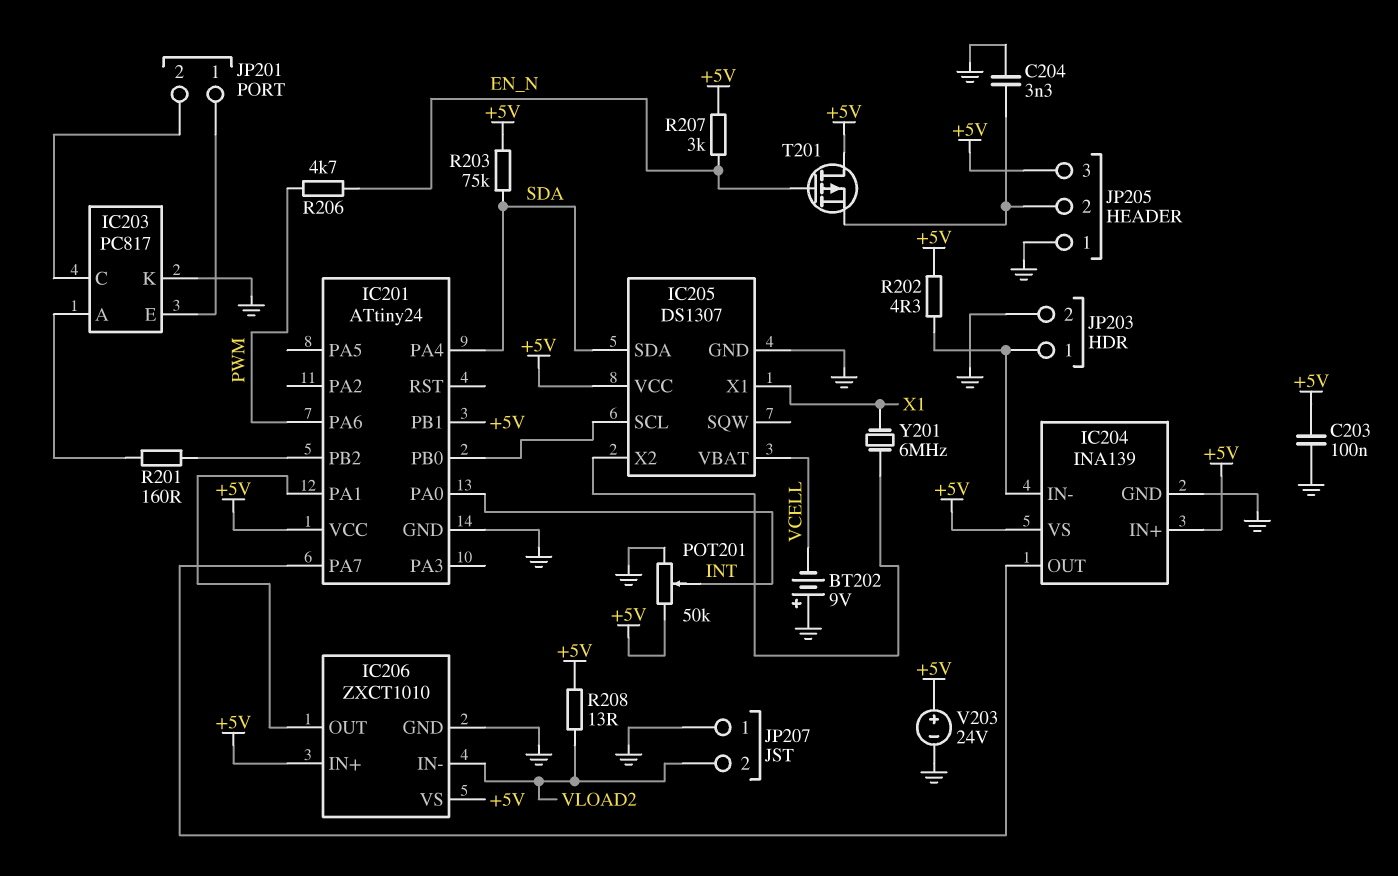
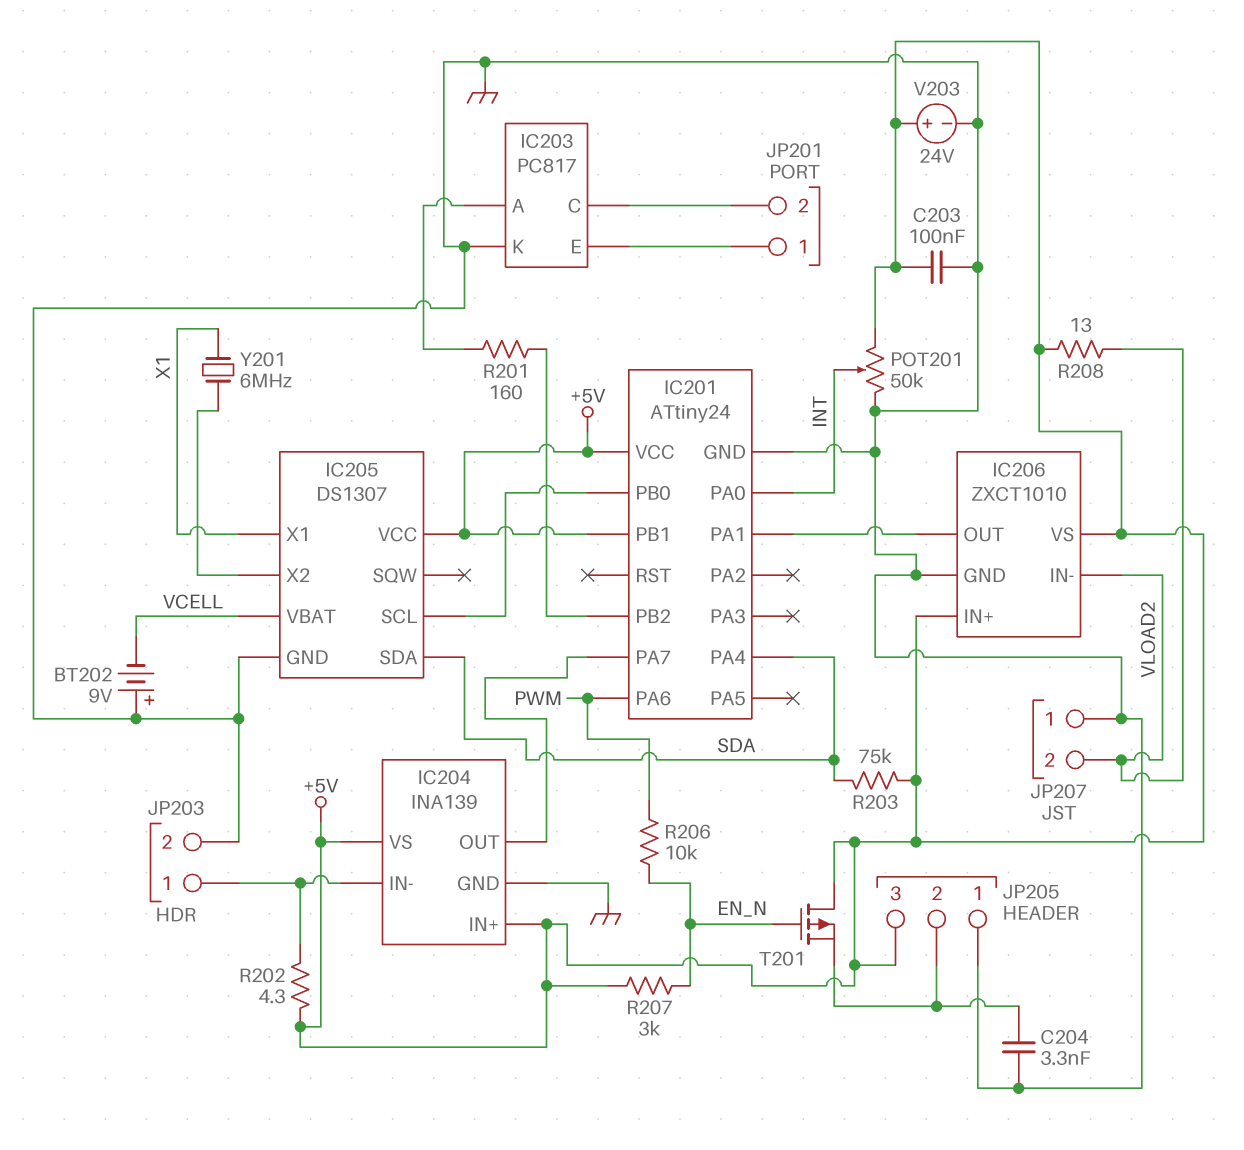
R206: 4.7k (EN_N, PWM) -> 10k (EN_N, PWM)

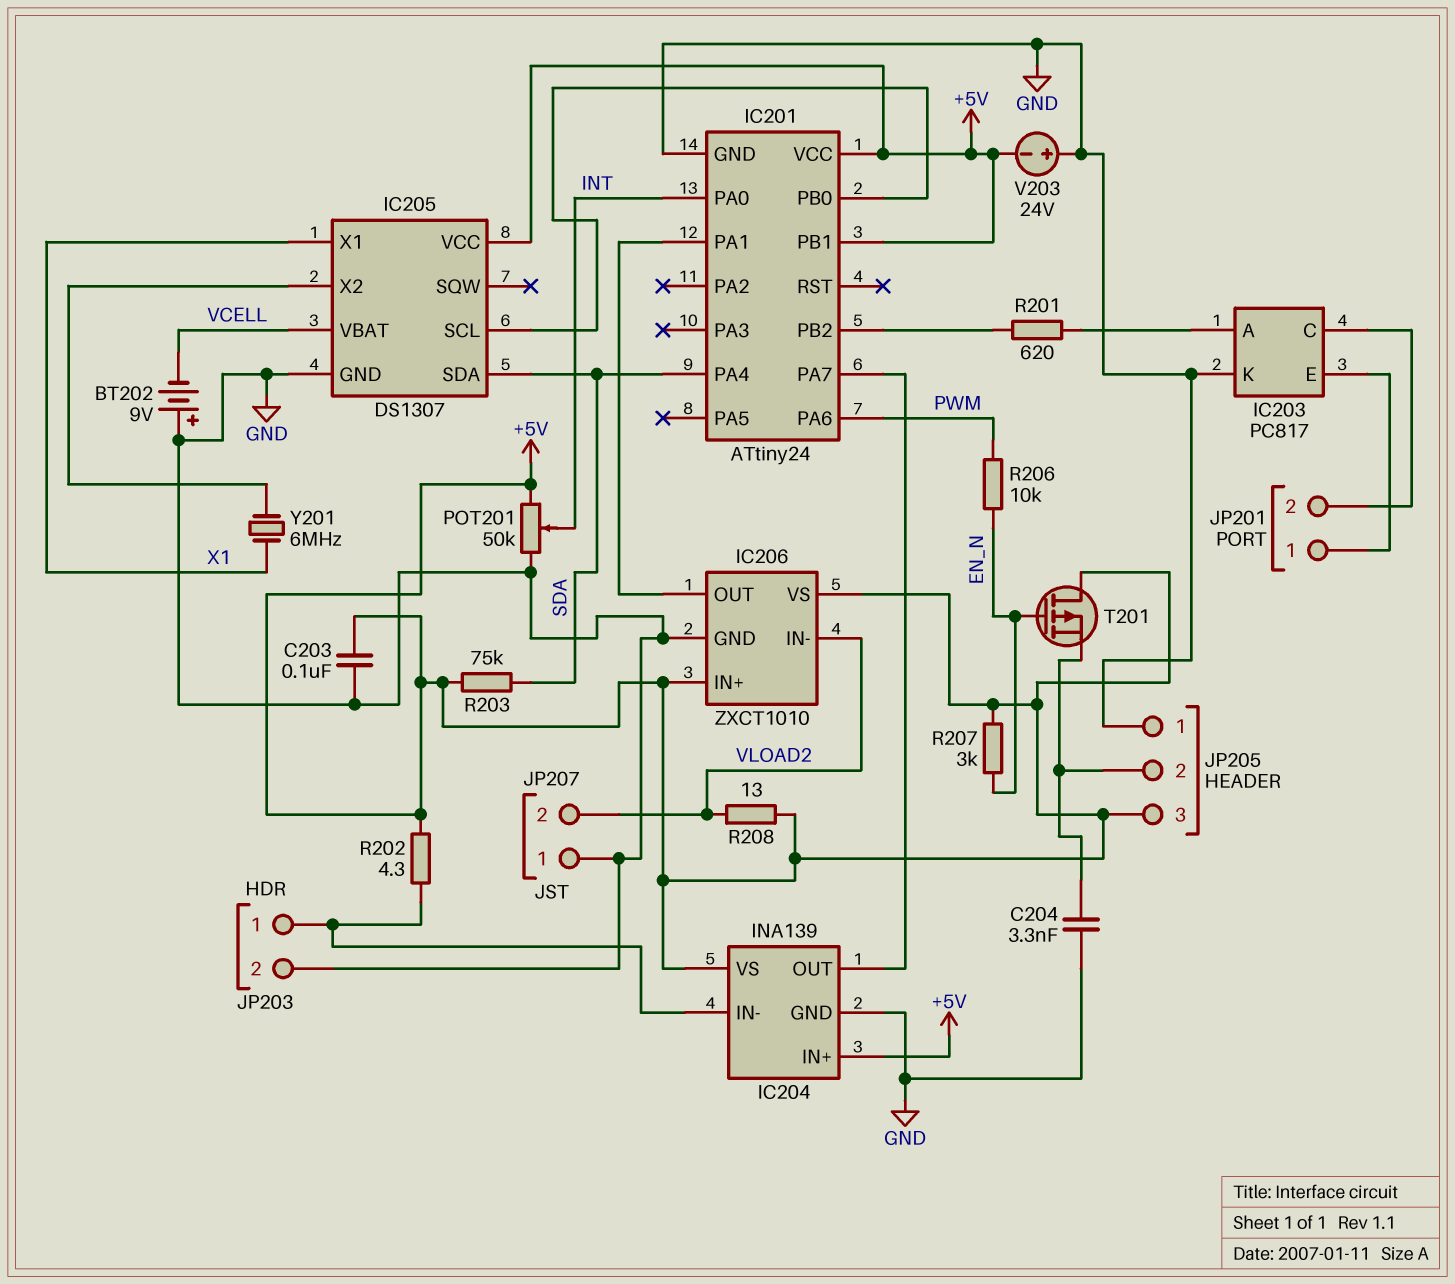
R201: 160 (IC201/PB2, IC203/A) -> 620 (IC201/PB2, IC203/A)
V203: 24V (plus +5V, minus GND) -> 24V (plus GND, minus +5V)

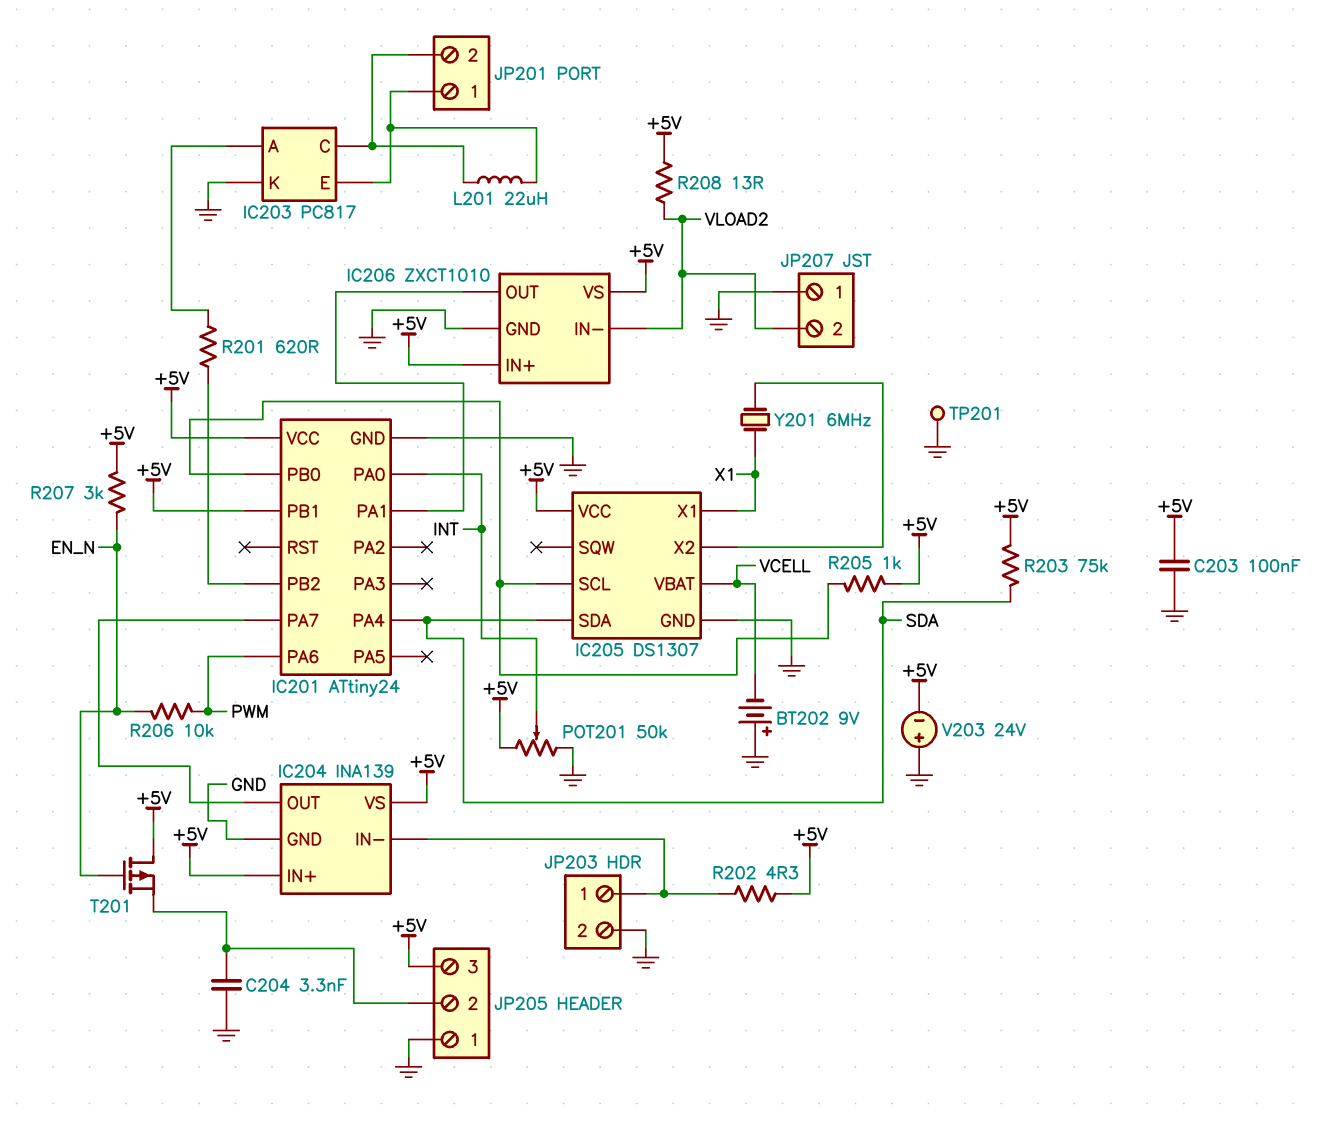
L201: none -> 22uH (IC203/C, IC203/E)
R205: none -> 1k (+5V, IC201/PB0)
TP201: none -> test point (GND)

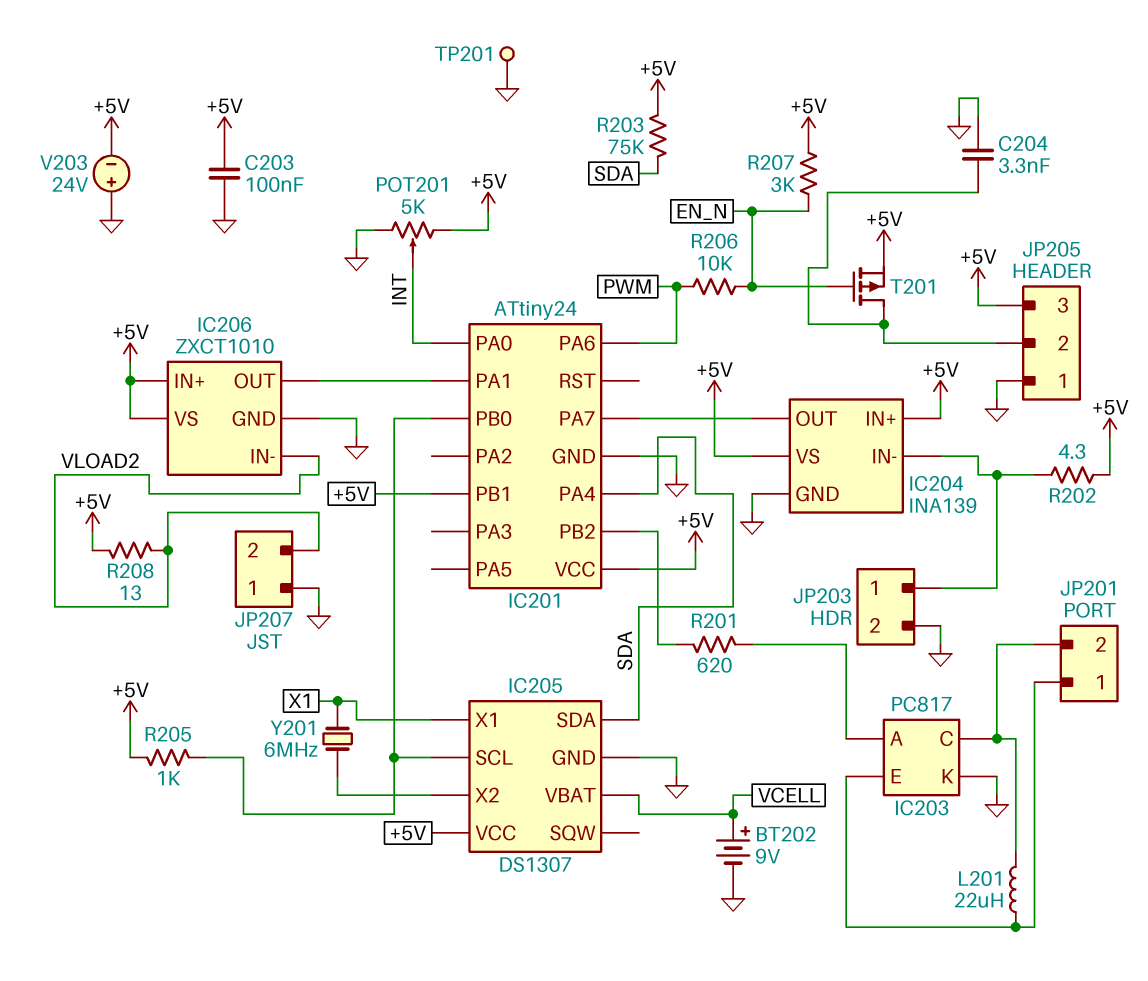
BT202: 9V (plus GND, minus VCELL) -> 9V (plus VCELL, minus GND)
POT201: 50k (+5V, GND, wiper INT) -> 5k (+5V, GND, wiper INT)
T201: PMOS (G EN_N, D +5V, S JP205/2) -> PMOS (G EN_N, D JP205/2, S +5V)

